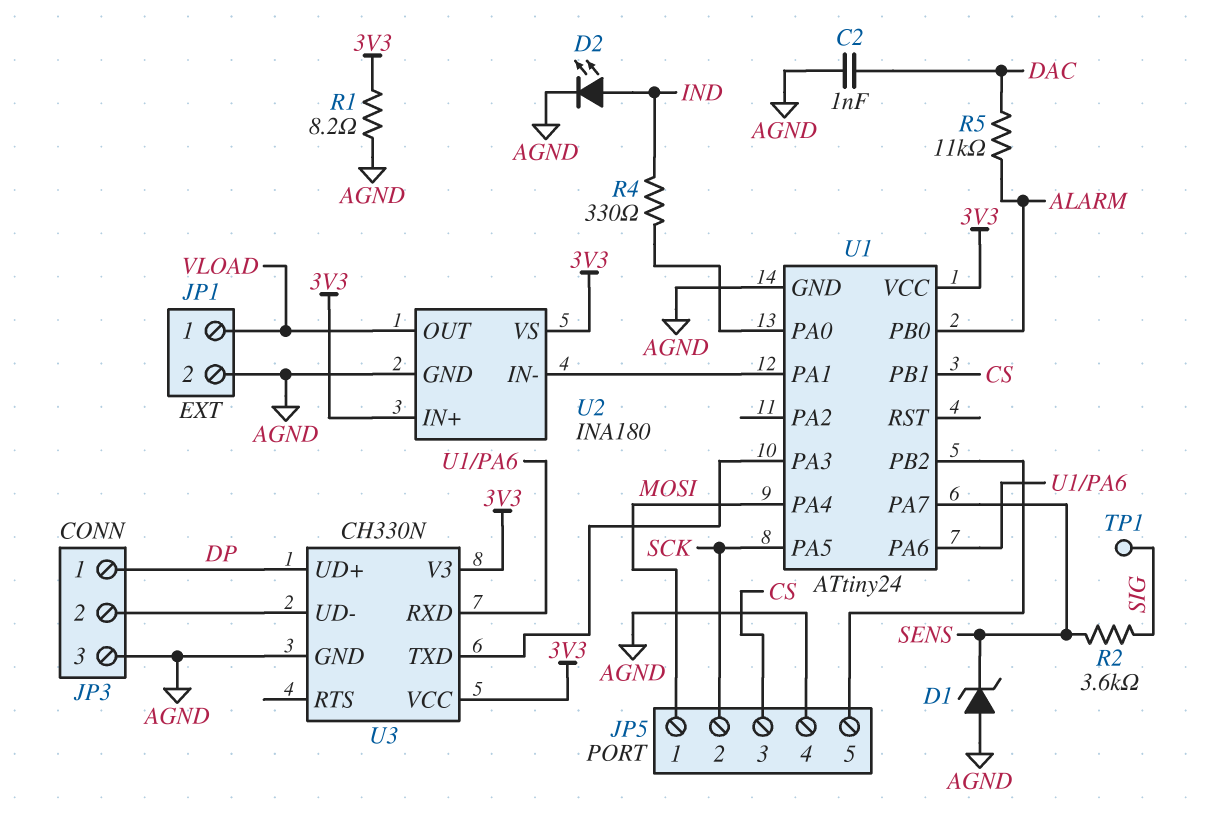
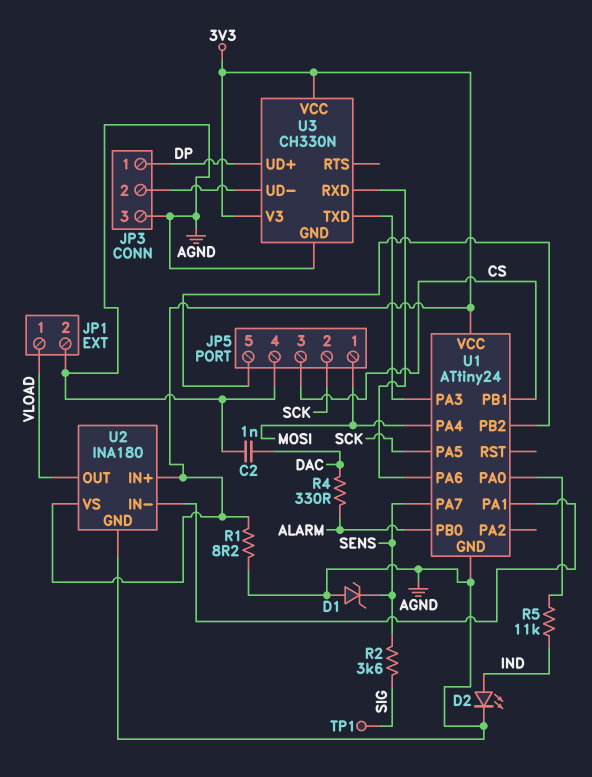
R4: 330 (IND, U1/PA0) -> 330 (ALARM, DAC)
R5: 11k (ALARM, DAC) -> 11k (IND, U1/PA0)

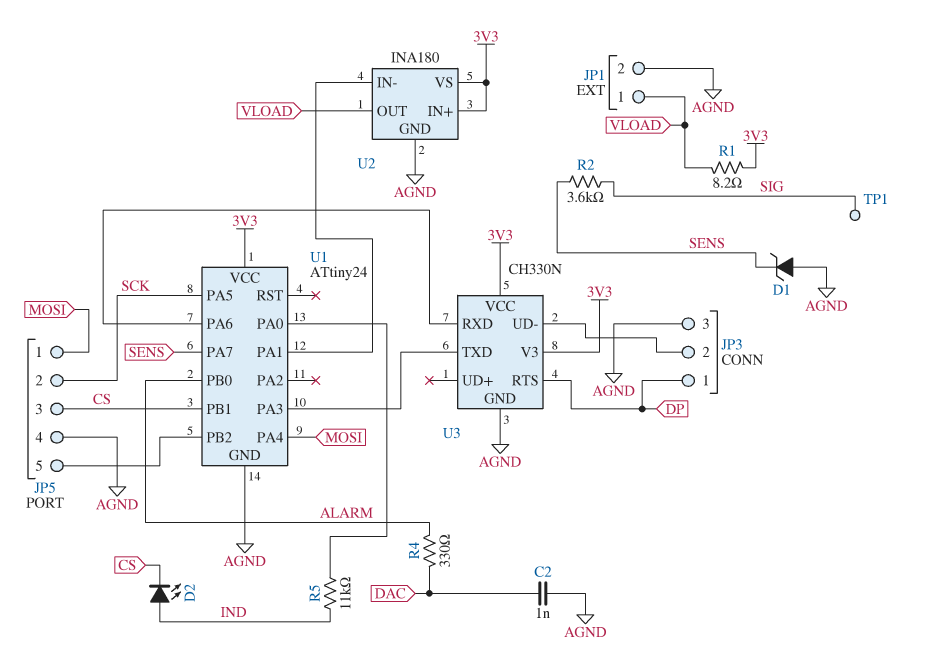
D2: LED (A IND, K AGND) -> LED (A IND, K CS)
R1: 8.2 (3V3, AGND) -> 8.2 (3V3, VLOAD)
U3 pin RTS: none -> DP
U3 pin UD+: DP -> none

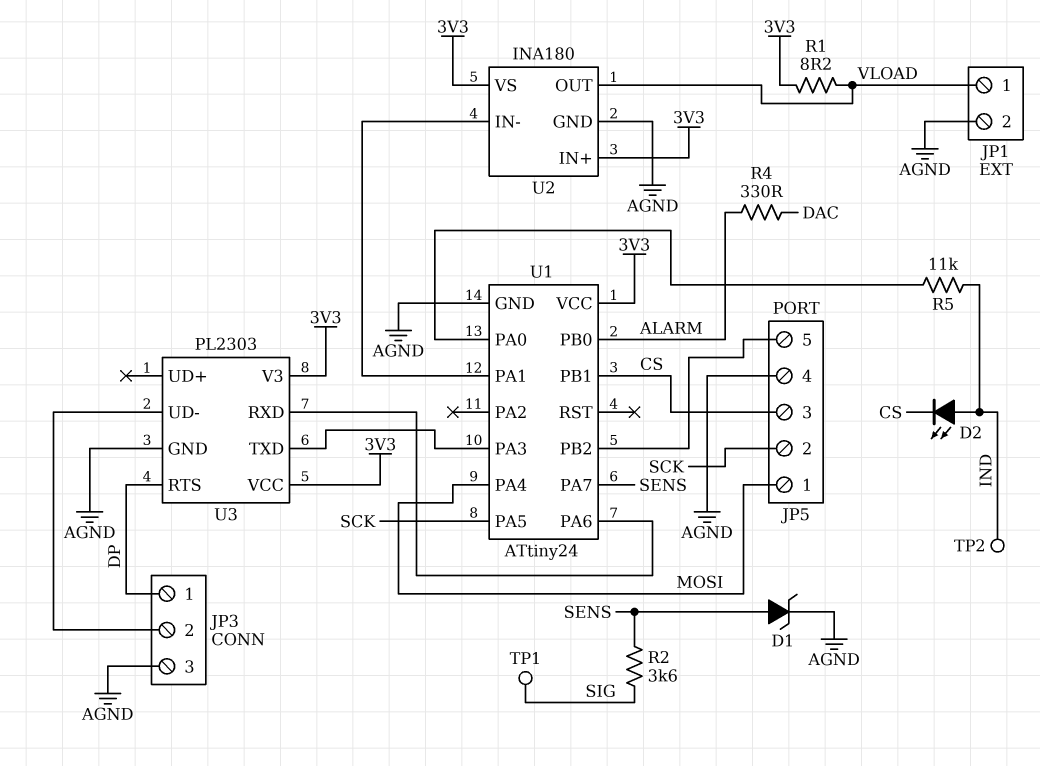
C2: 1nF (AGND, DAC) -> none
D1: zener (A AGND, K SENS) -> zener (A SENS, K AGND)
TP2: none -> test point (IND)
U3: CH330N -> PL2303

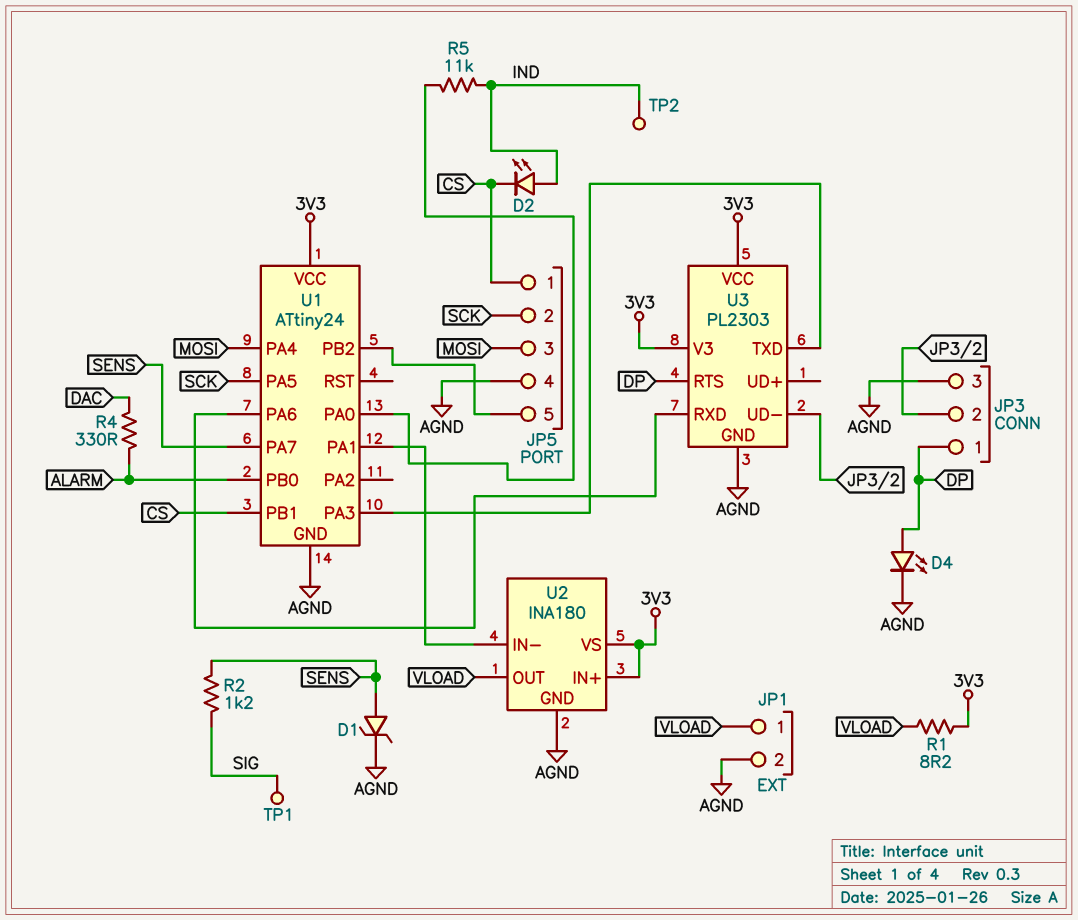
D4: none -> LED (A DP, K AGND)
JP5 pin 1: MOSI -> CS
JP5 pin 3: CS -> MOSI
R2: 3.6k (SENS, SIG) -> 1.2k (SENS, SIG)

